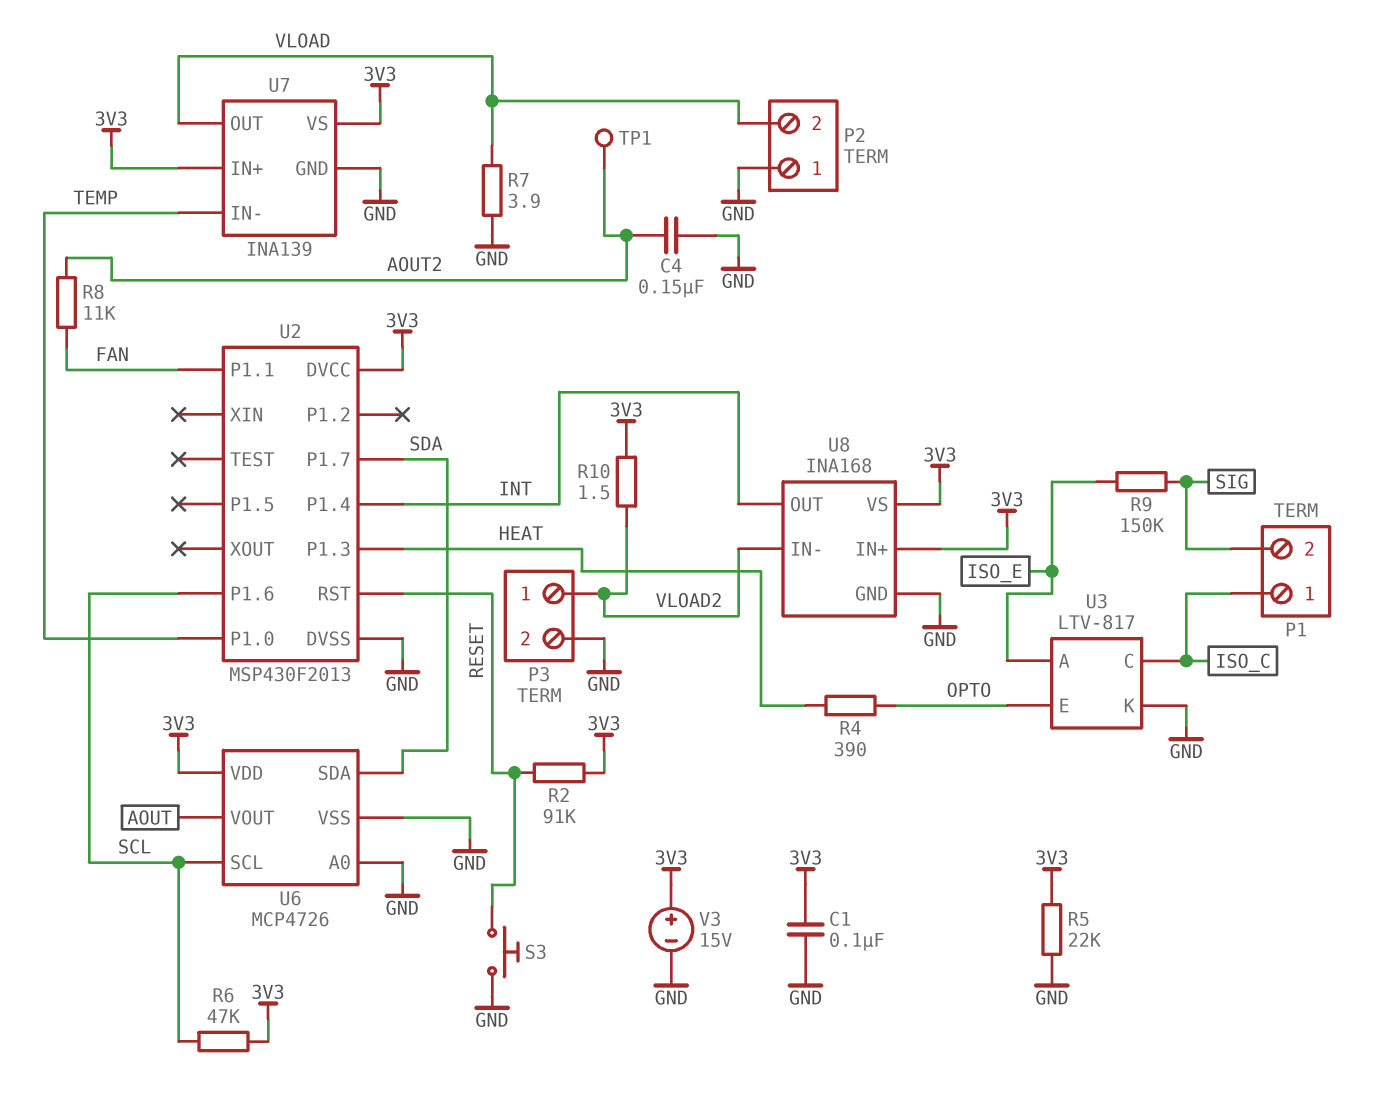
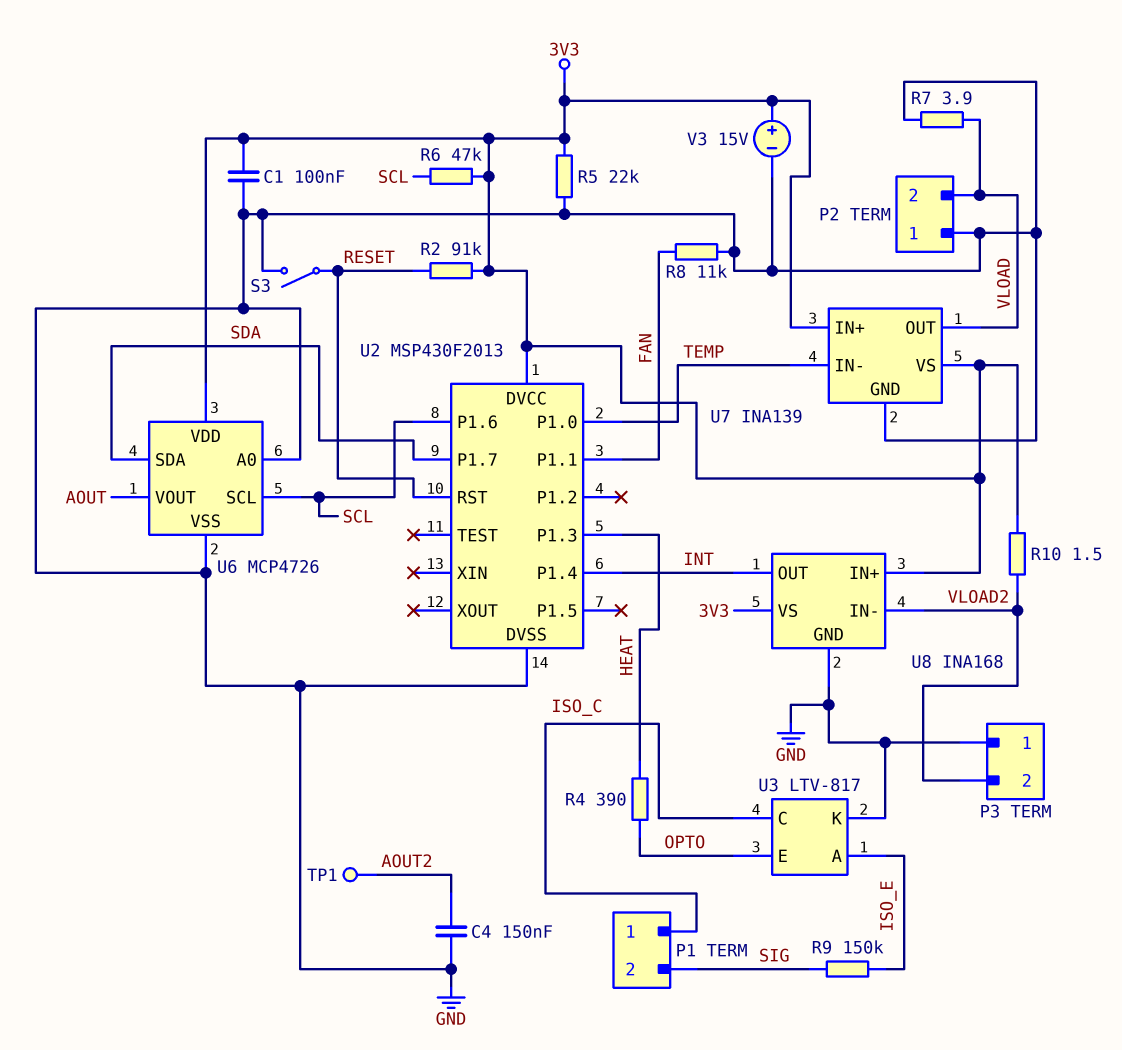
P3 pin 1: VLOAD2 -> GND
P3 pin 2: GND -> VLOAD2
R8: 11k (AOUT2, FAN) -> 11k (FAN, GND)
S3: button (GND, RESET) -> switch (GND, RESET)

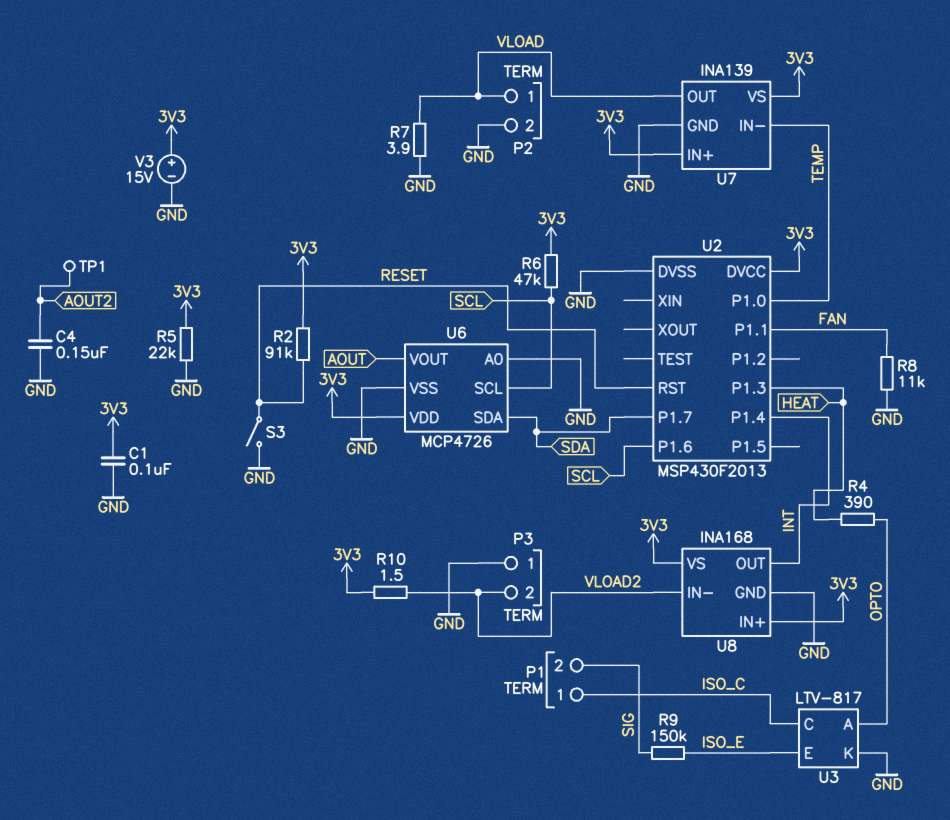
P2 pin 1: GND -> VLOAD
P2 pin 2: VLOAD -> GND
U3 pin A: ISO_E -> OPTO
U3 pin E: OPTO -> ISO_E

